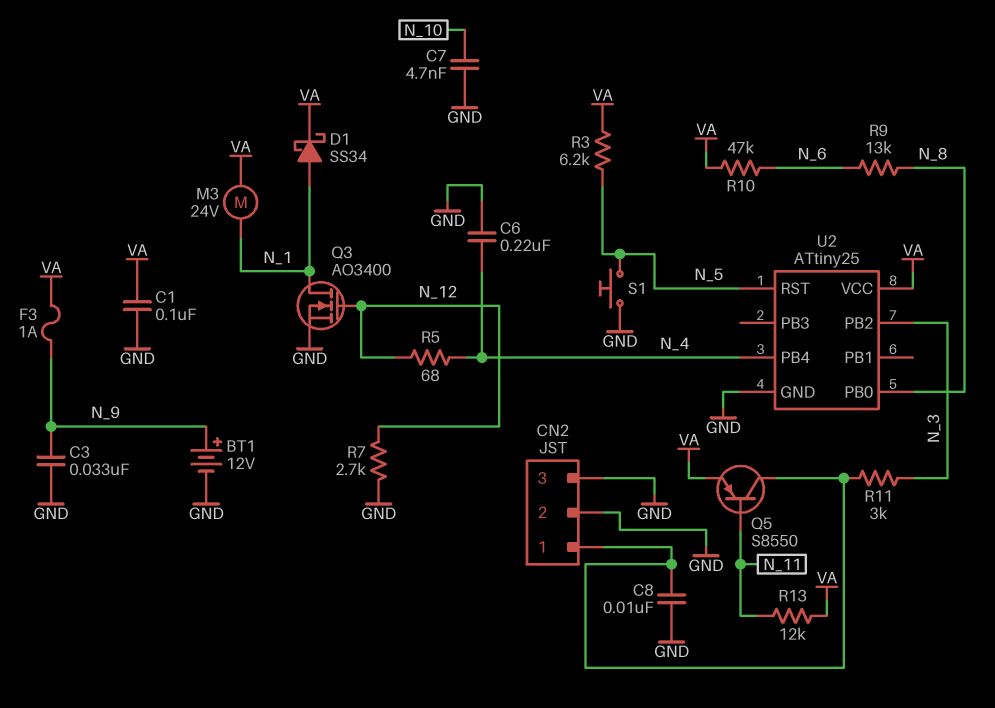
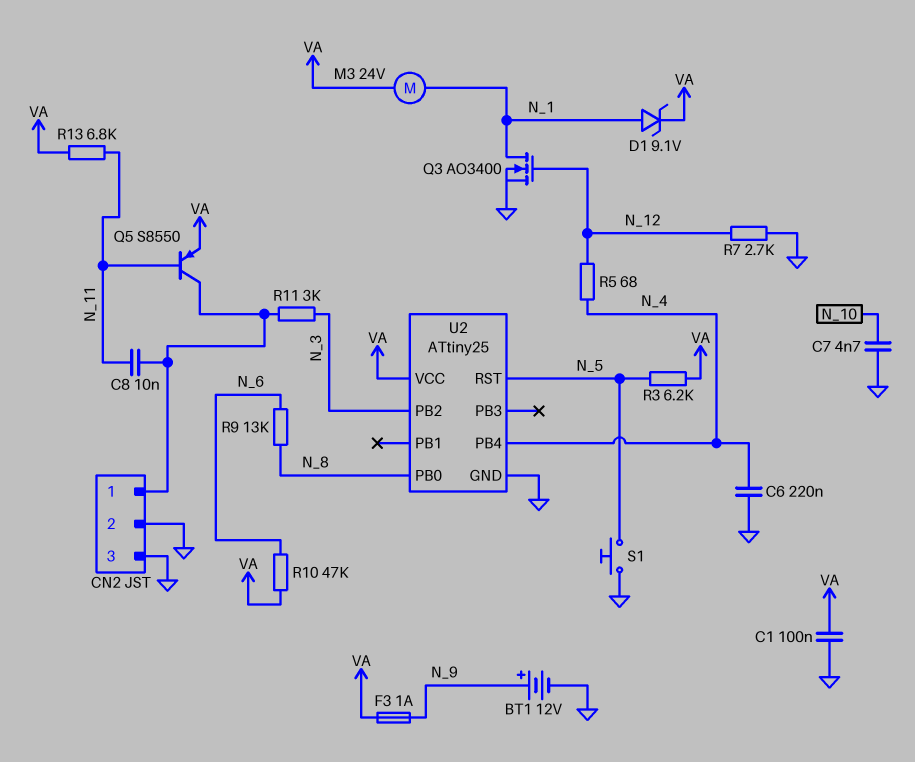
C3: 33nF (GND, N_9) -> none
C8: 10nF (CN2/1, GND) -> 10nF (CN2/1, N_11)
D1: schottky SS34 (A N_1, K VA) -> zener 9.1V (A N_1, K VA)
R13: 12k (N_11, VA) -> 6.8k (N_11, VA)

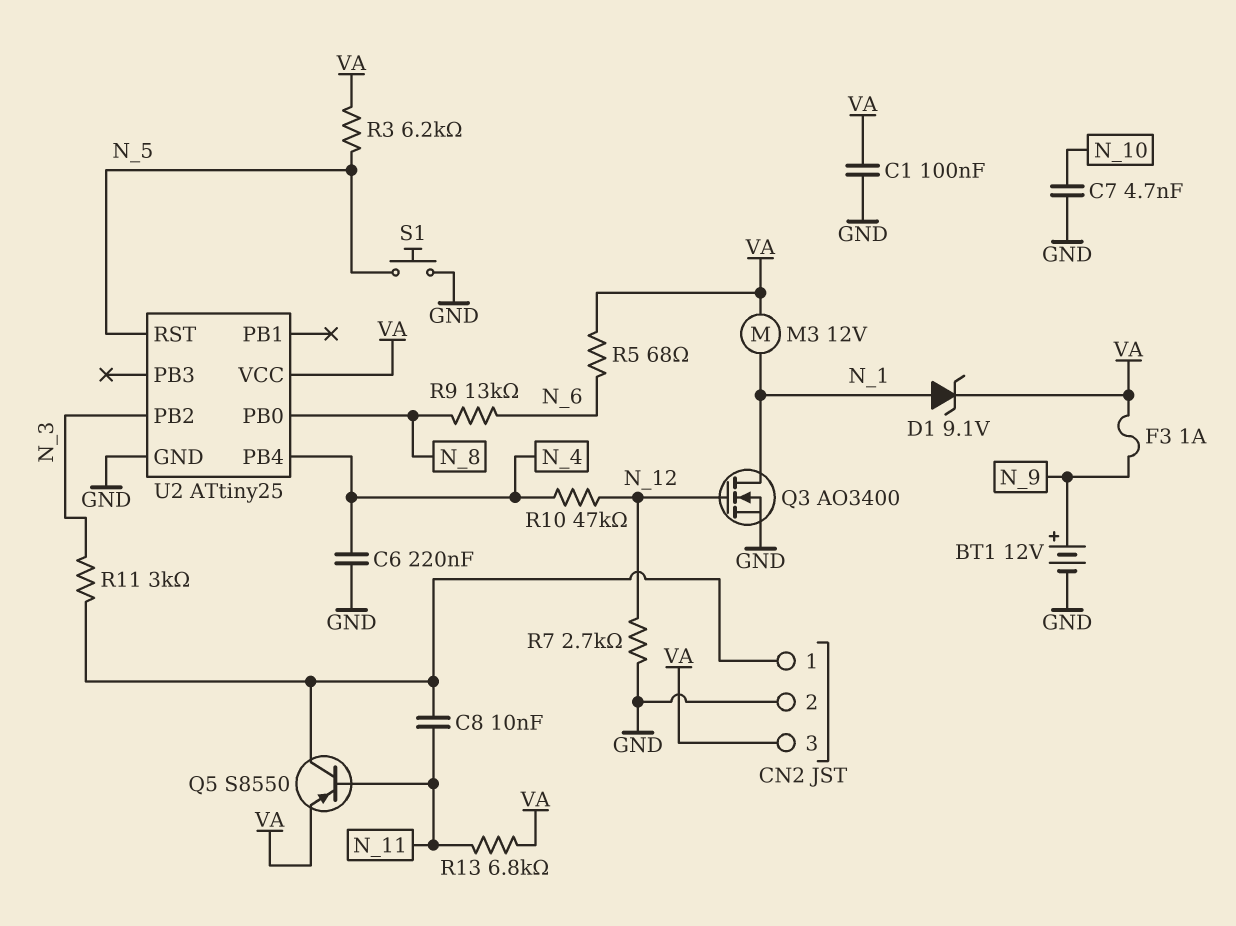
CN2 pin 3: GND -> VA
M3: motor 24V (N_1, VA) -> motor 12V (N_1, VA)
R5: 68 (N_4, N_12) -> 68 (N_6, VA)
R10: 47k (N_6, VA) -> 47k (N_4, N_12)

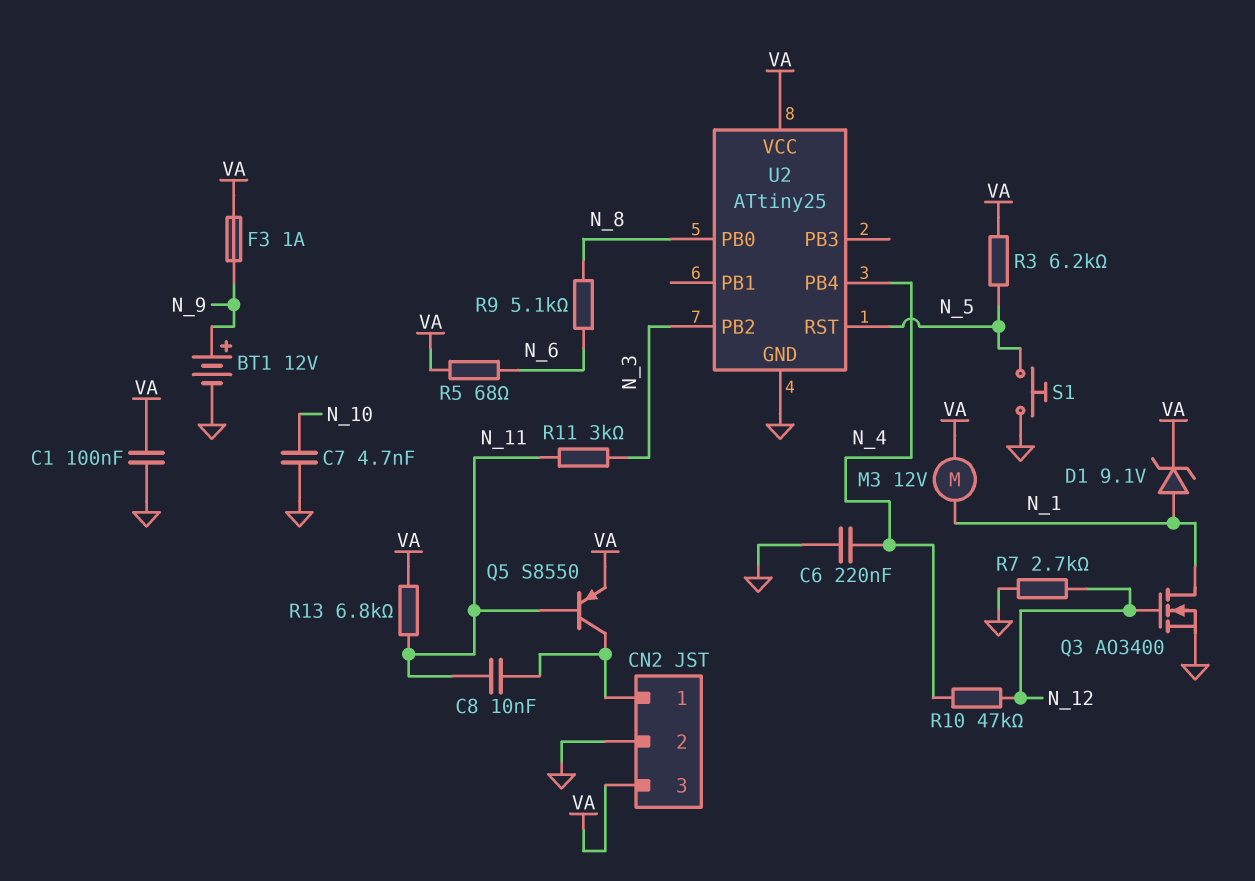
R9: 13k (N_6, N_8) -> 5.1k (N_6, N_8)
R11: 3k (CN2/1, N_3) -> 3k (N_3, N_11)

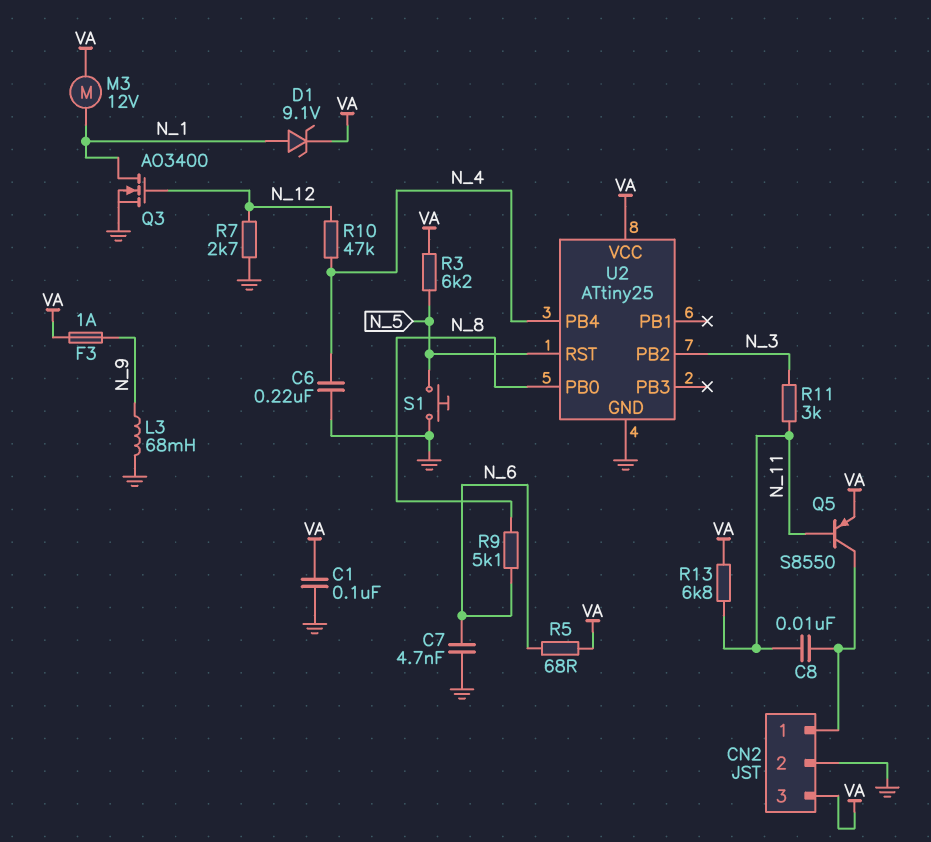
BT1: 12V (plus N_9, minus GND) -> none
C7: 4.7nF (GND, N_10) -> 4.7nF (GND, N_6)
L3: none -> 68mH (GND, N_9)

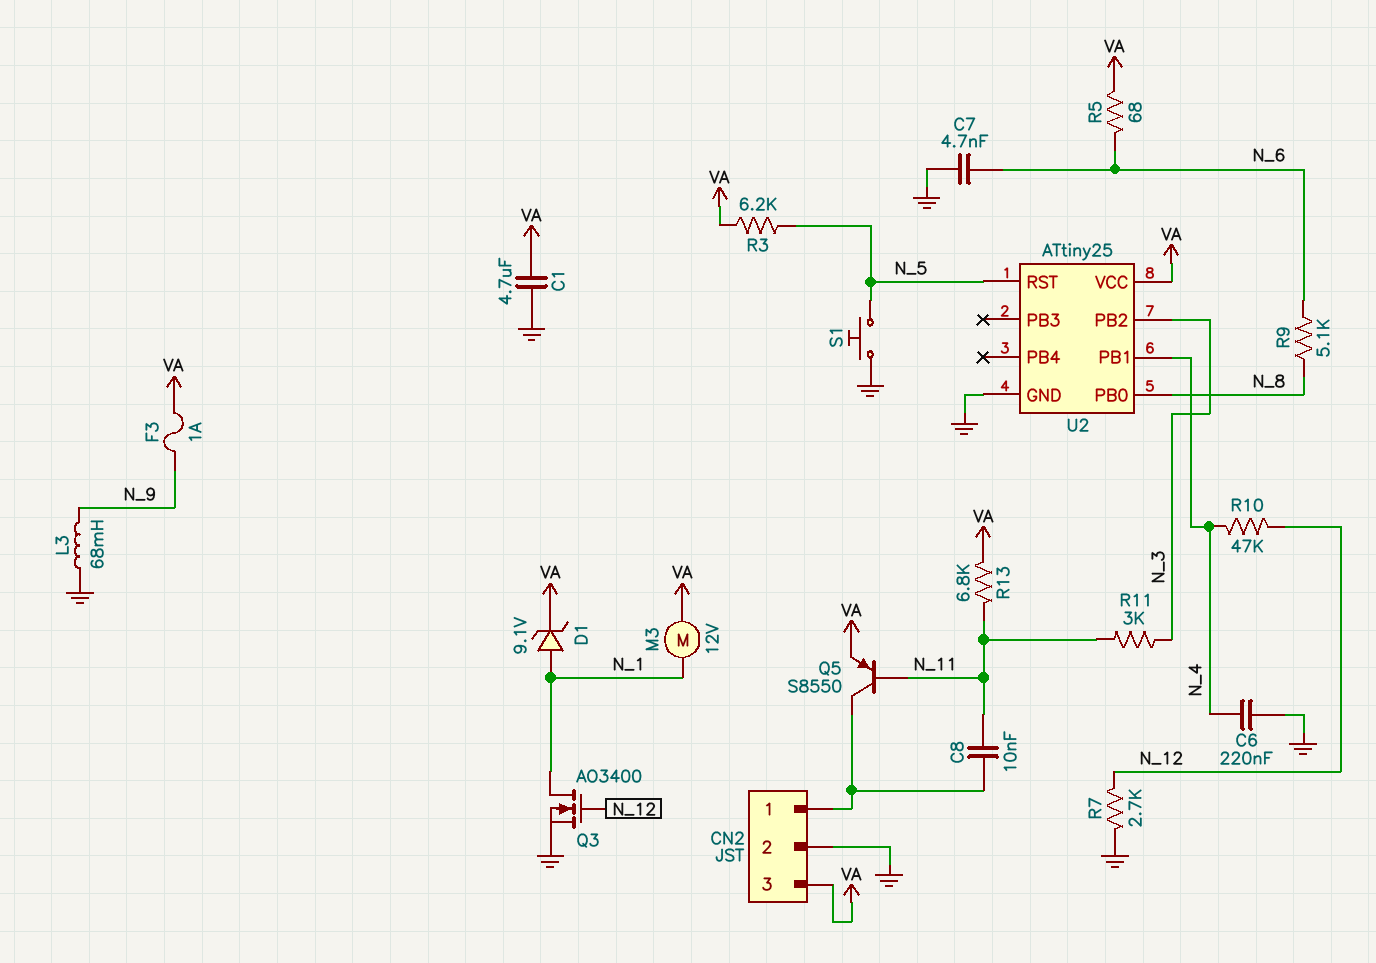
C1: 100nF (GND, VA) -> 4.7uF (GND, VA)
U2 pin PB1: none -> N_4
U2 pin PB4: N_4 -> none

